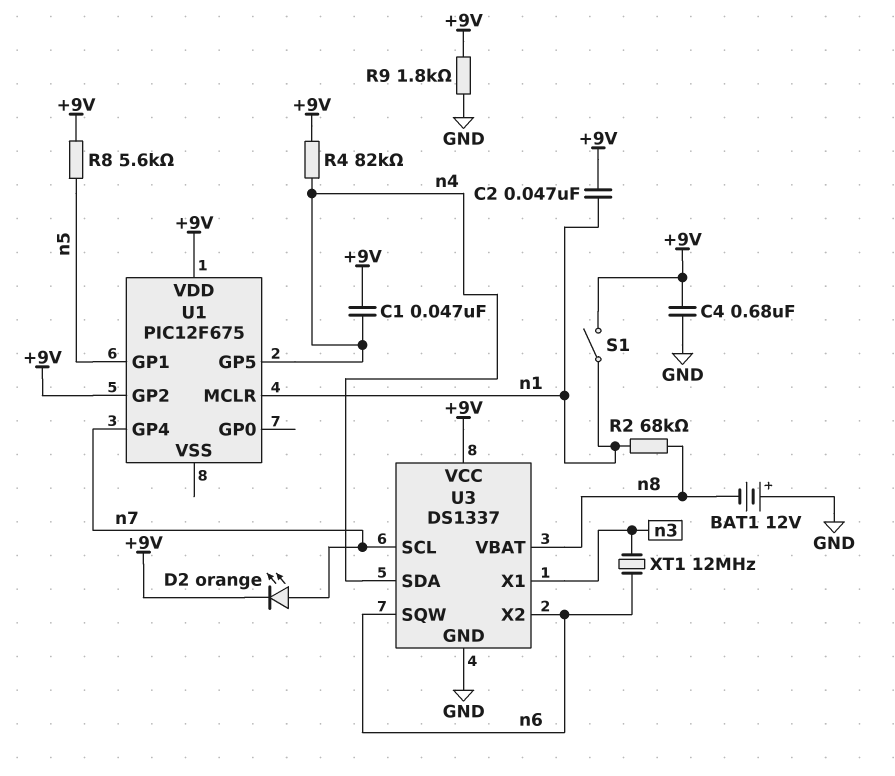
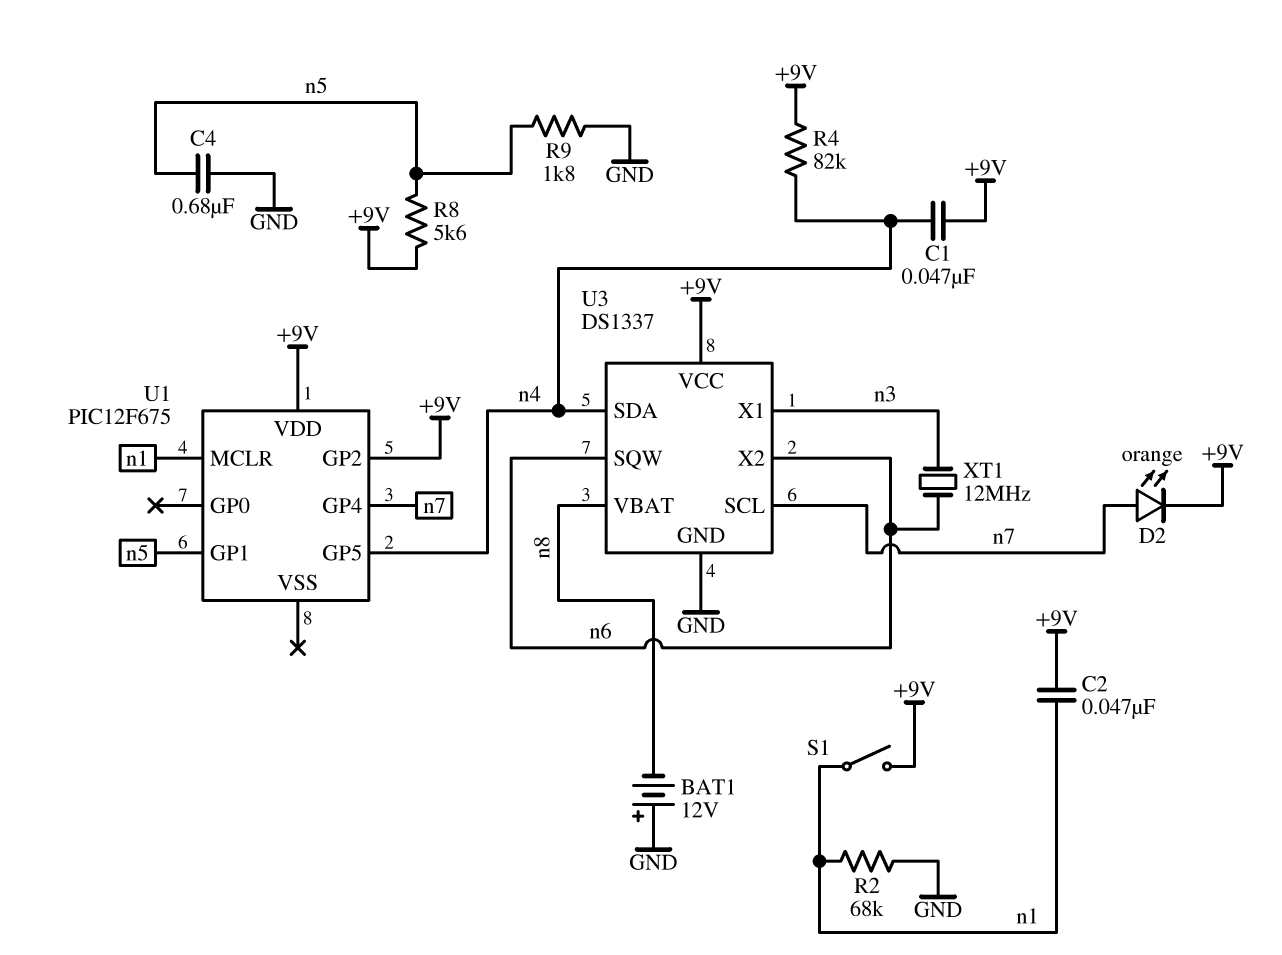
C4: 680nF (+9V, GND) -> 680nF (GND, n5)
R2: 68k (n1, n8) -> 68k (GND, n1)
R9: 1.8k (+9V, GND) -> 1.8k (GND, n5)

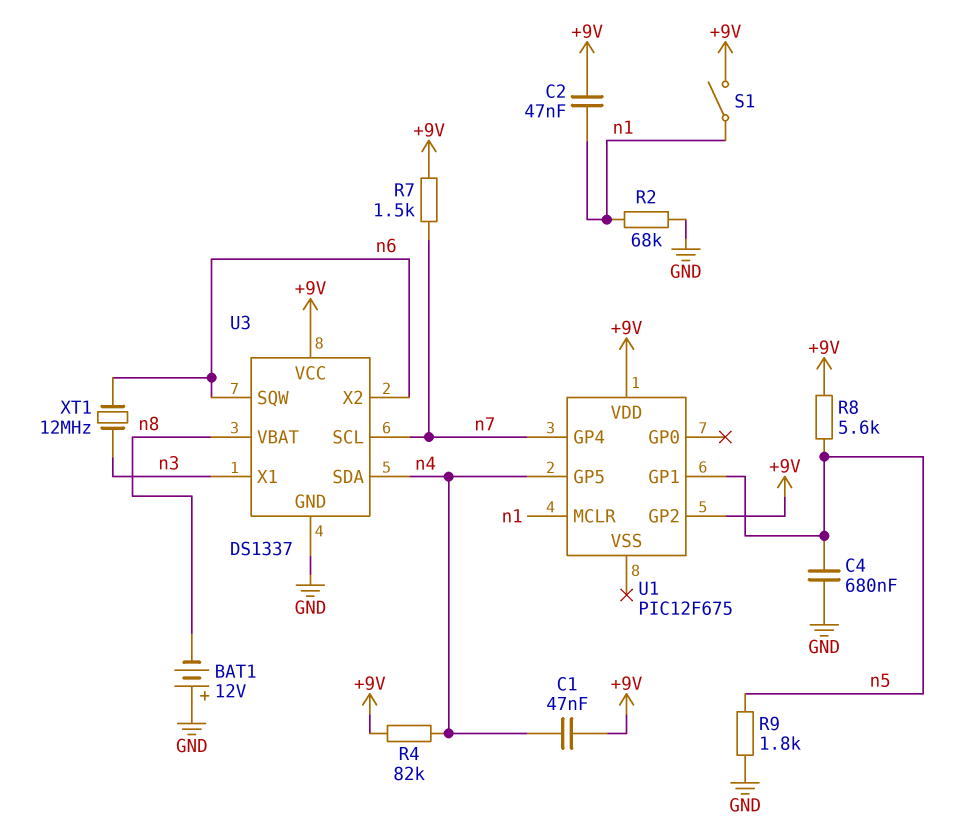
D2: LED orange (A n7, K +9V) -> none
R7: none -> 1.5k (+9V, n7)

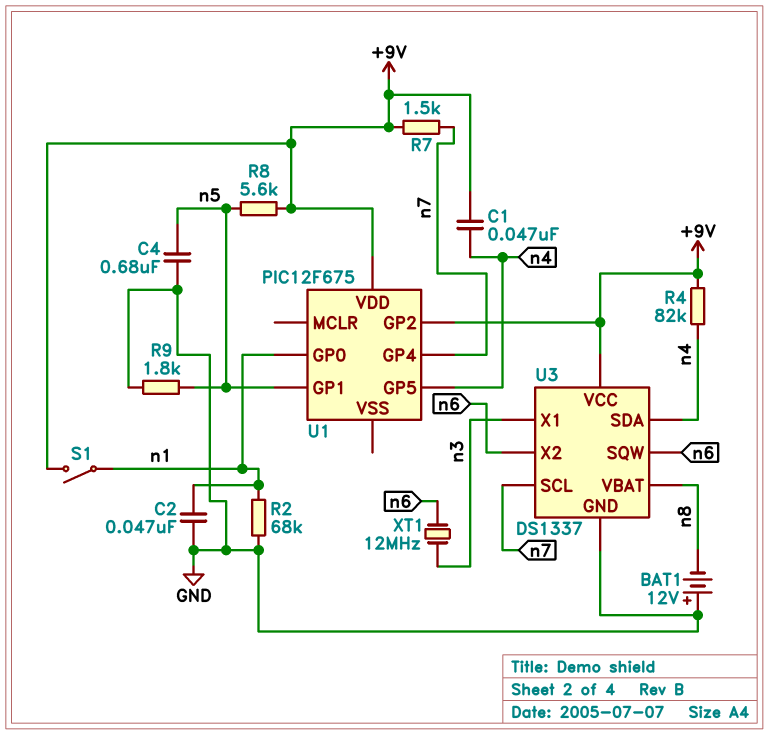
C2: 47nF (+9V, n1) -> 47nF (GND, n1)
U1 pin GP0: none -> n1
U1 pin MCLR: n1 -> none

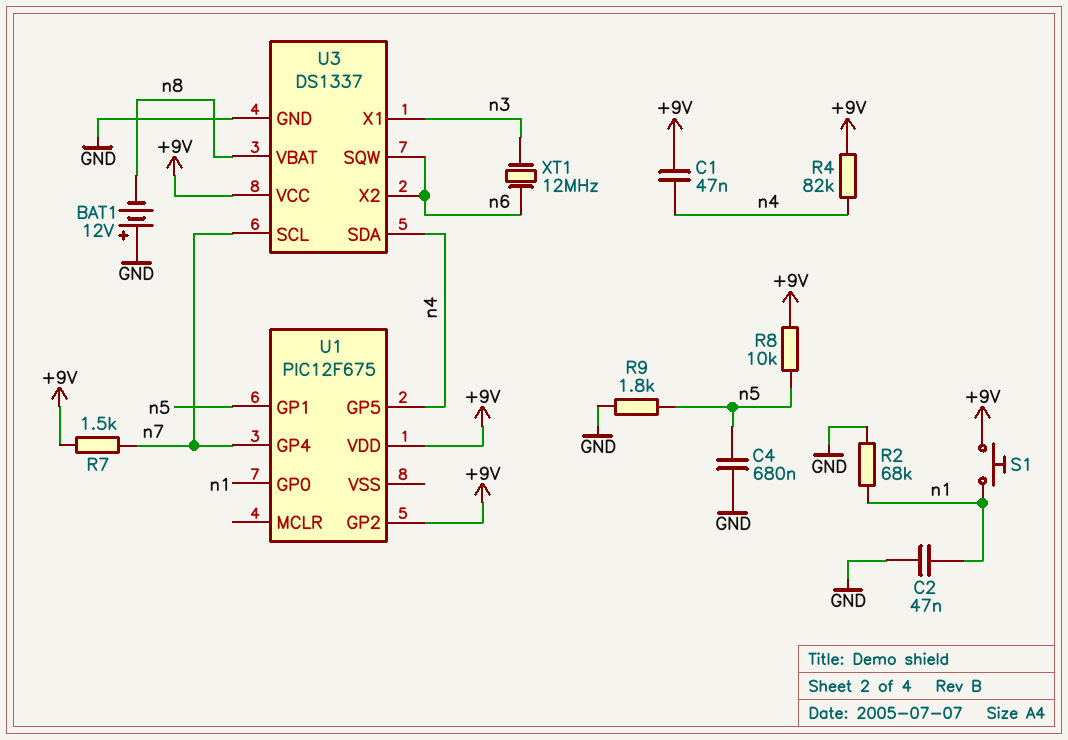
R8: 5.6k (+9V, n5) -> 10k (+9V, n5)
S1: switch (+9V, n1) -> button (+9V, n1)

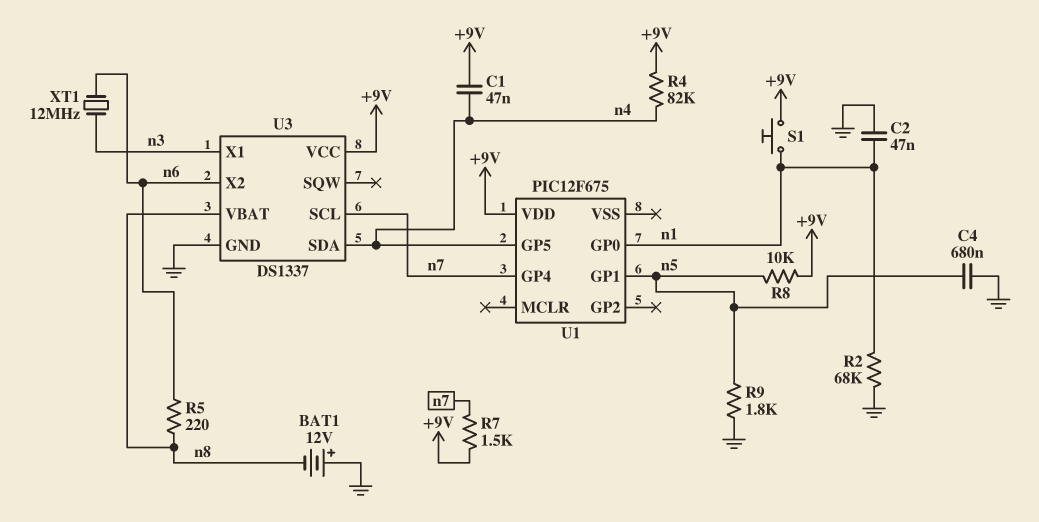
R5: none -> 220 (n6, n8)
U1 pin GP2: +9V -> none
U3 pin SQW: n6 -> none

